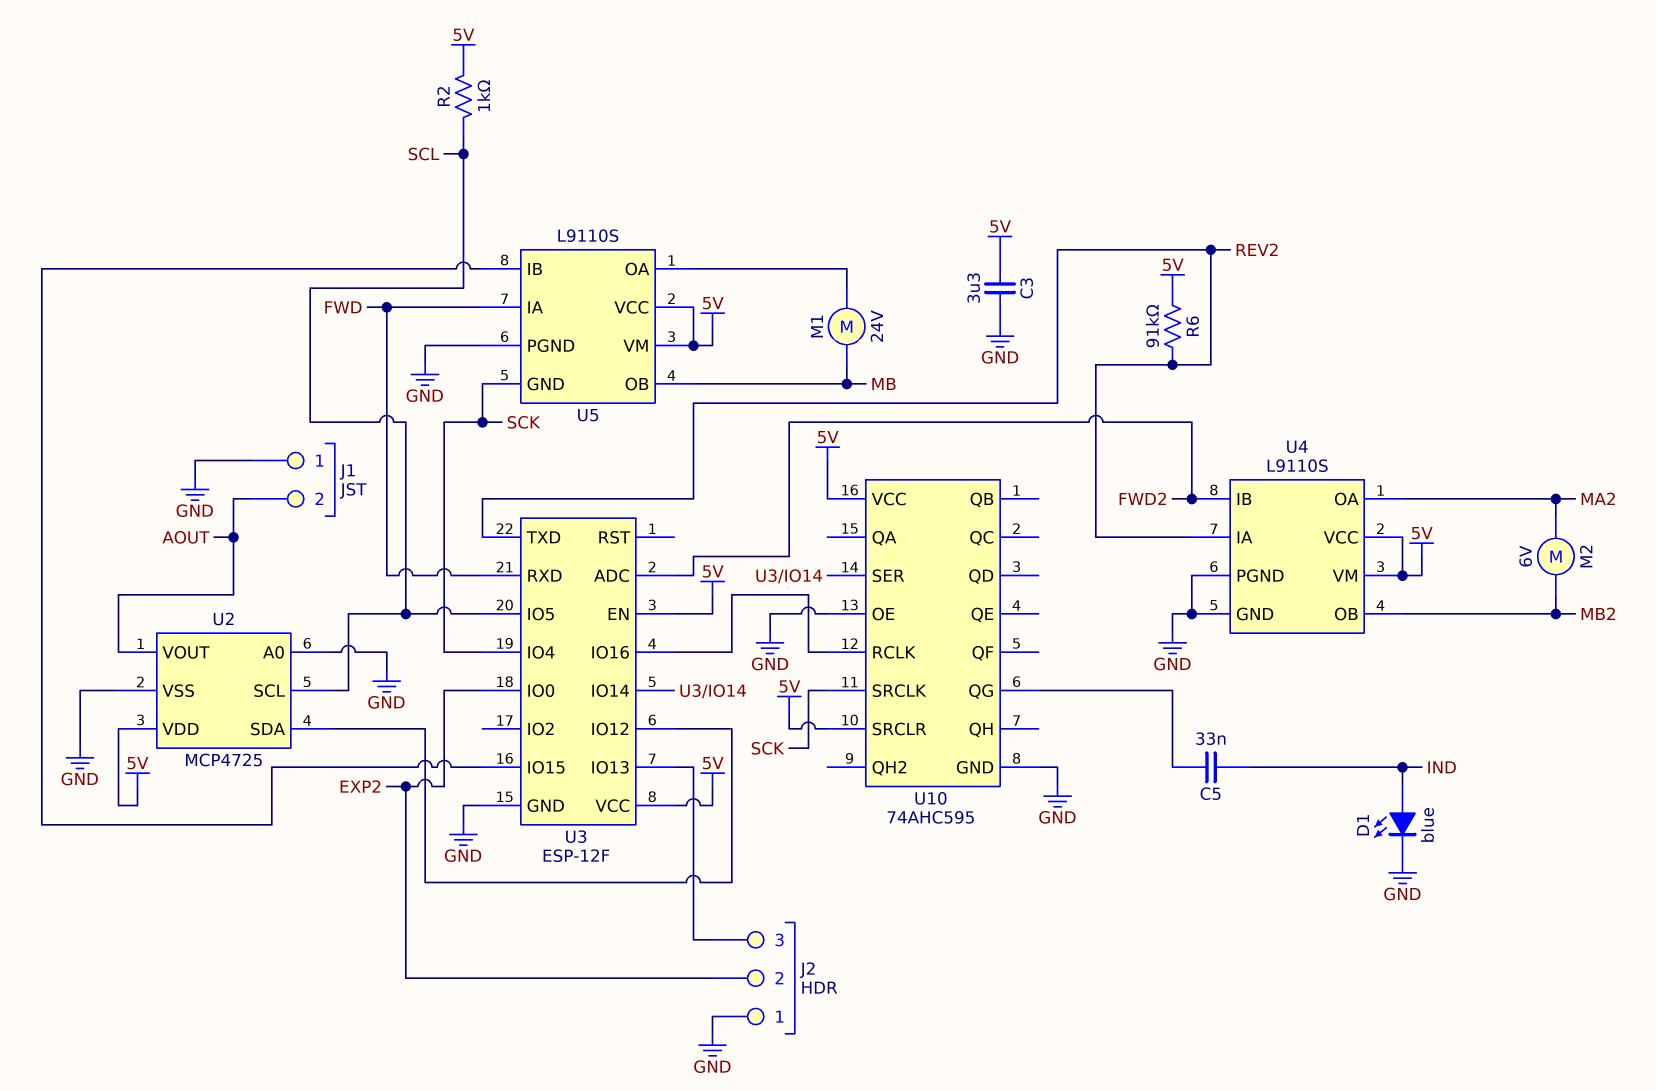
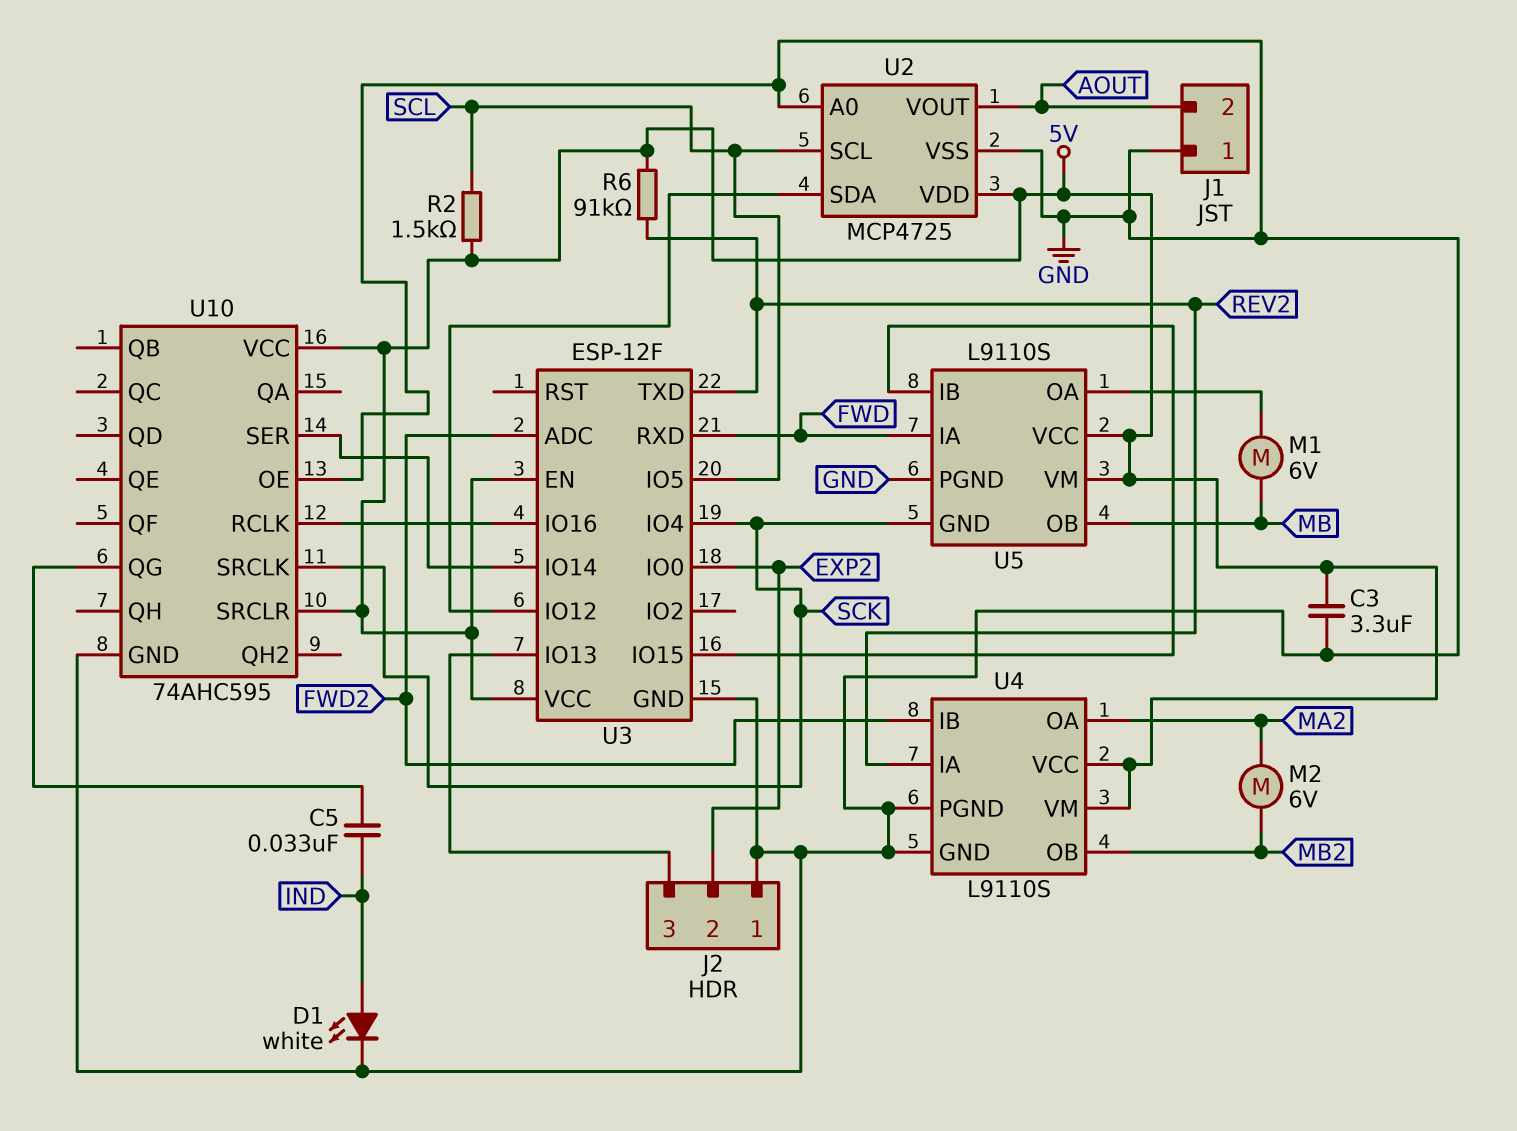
D1: LED blue (A IND, K GND) -> LED white (A IND, K GND)
M1: motor 24V (MB, U5/OA) -> motor 6V (MB, U5/OA)
R2: 1k (5V, SCL) -> 1.5k (5V, SCL)

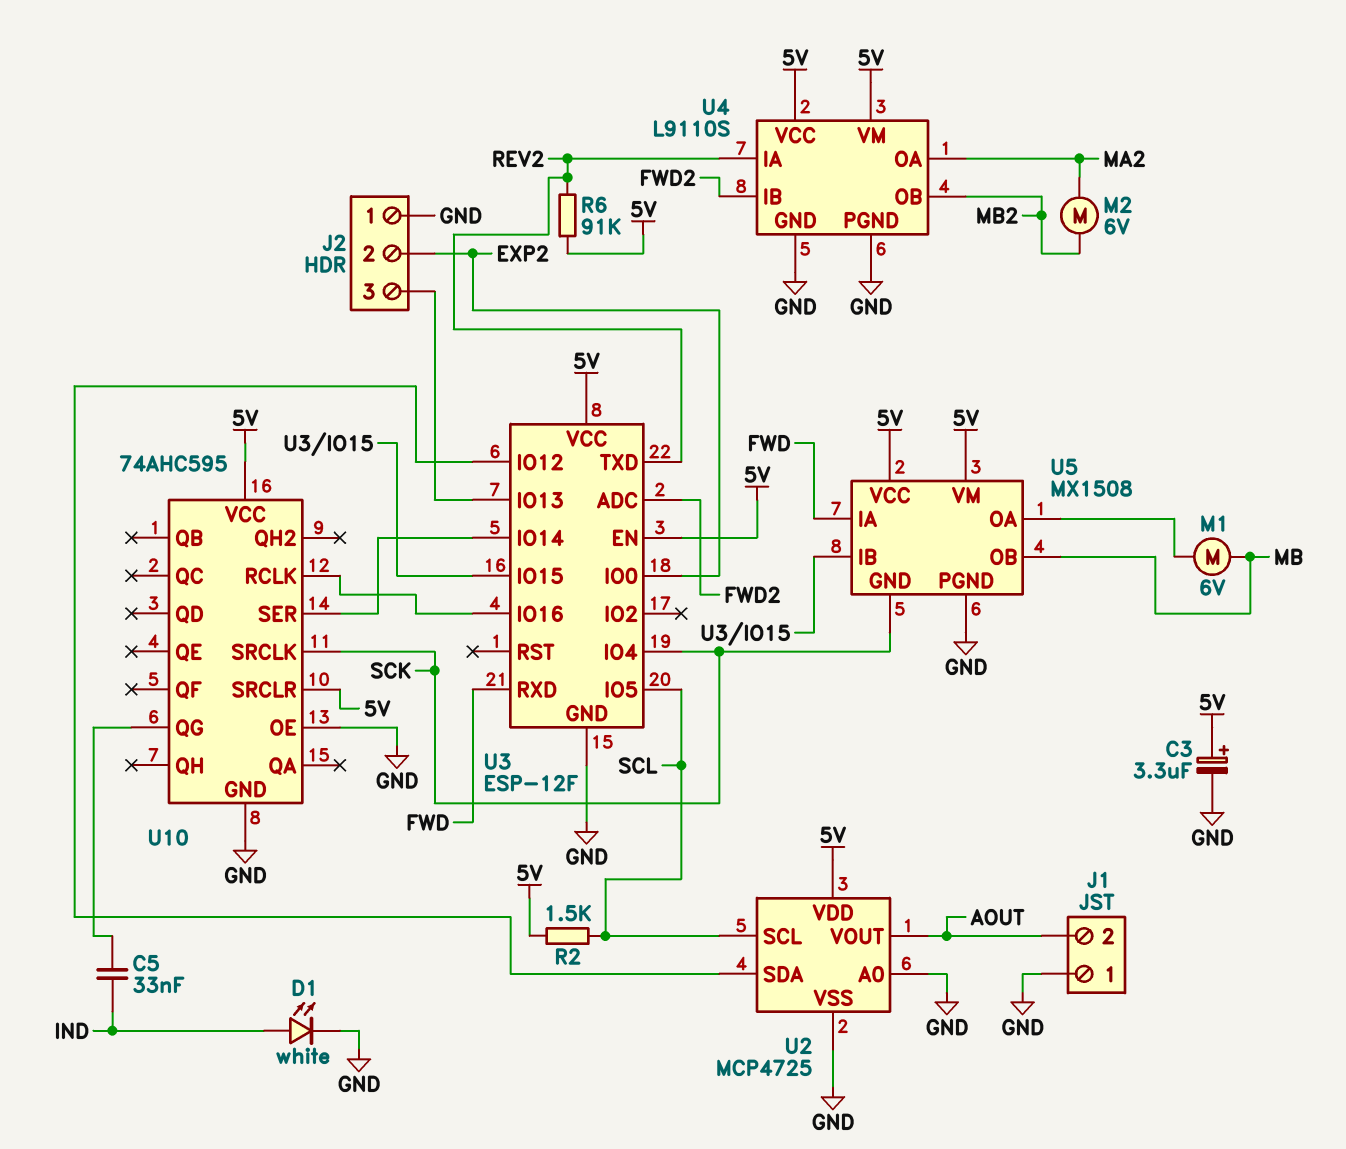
C3: 3.3uF (5V, GND) -> 3.3uF (plus 5V, minus GND)
U5: L9110S -> MX1508

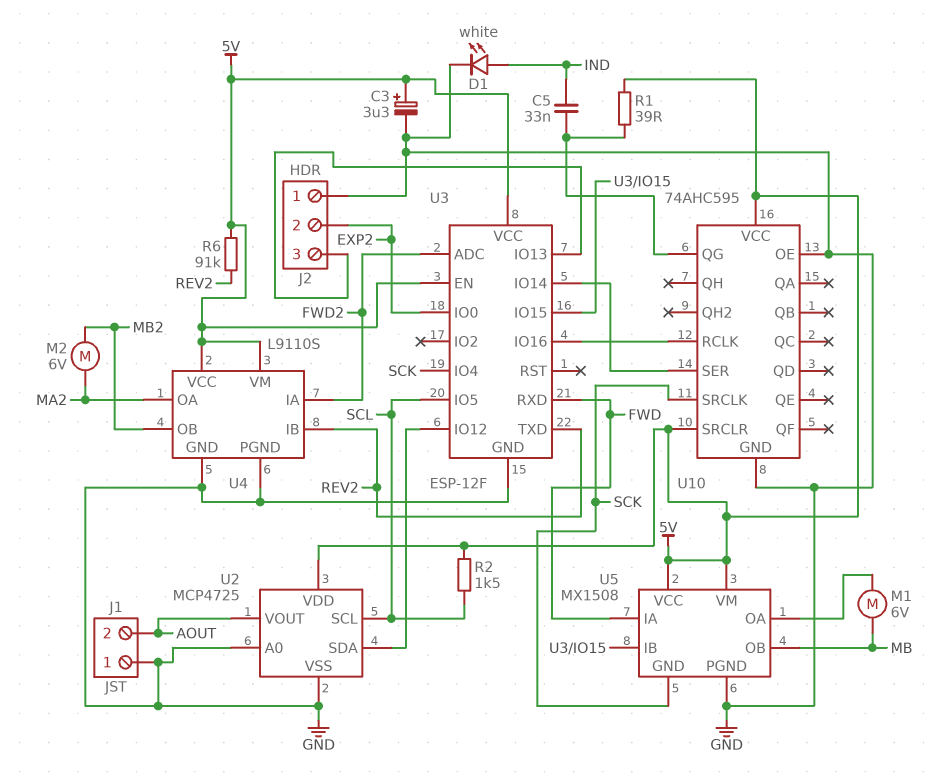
R1: none -> 39 (5V, U10/QG)
U4 pin IA: REV2 -> FWD2
U4 pin IB: FWD2 -> REV2

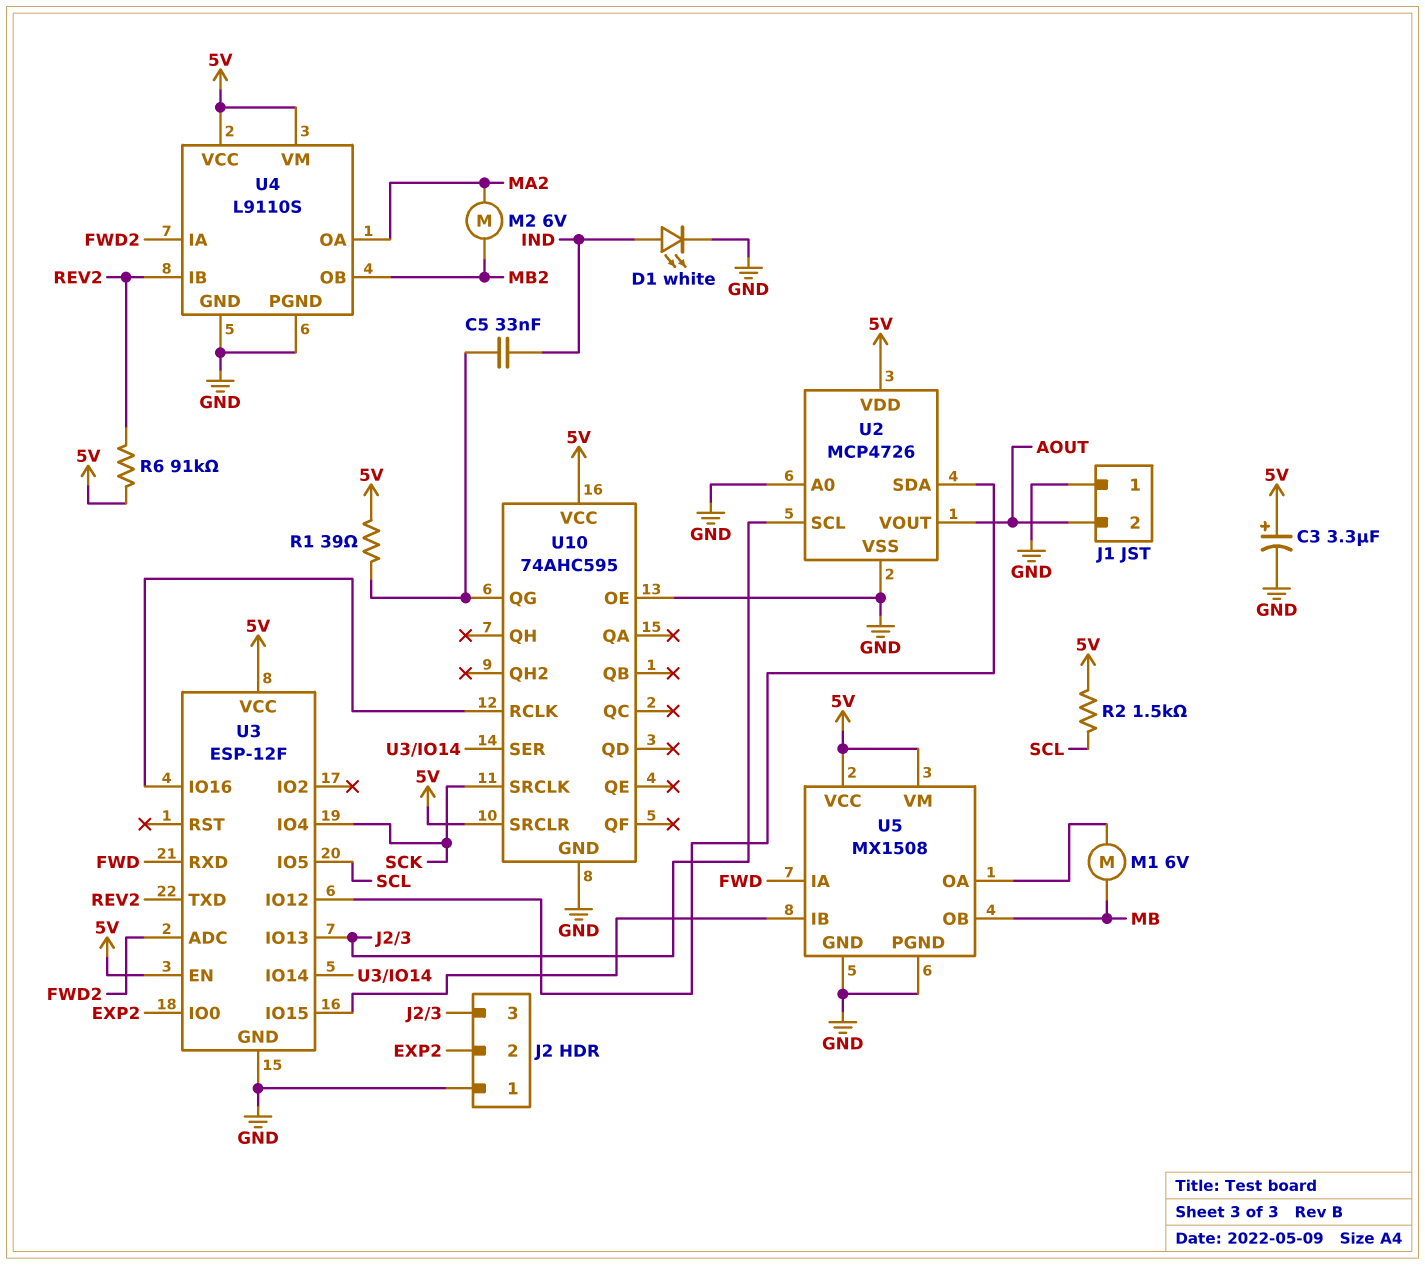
U2: MCP4725 -> MCP4726
U2 pin SCL: SCL -> J2/3
U5 pin GND: SCK -> GND

